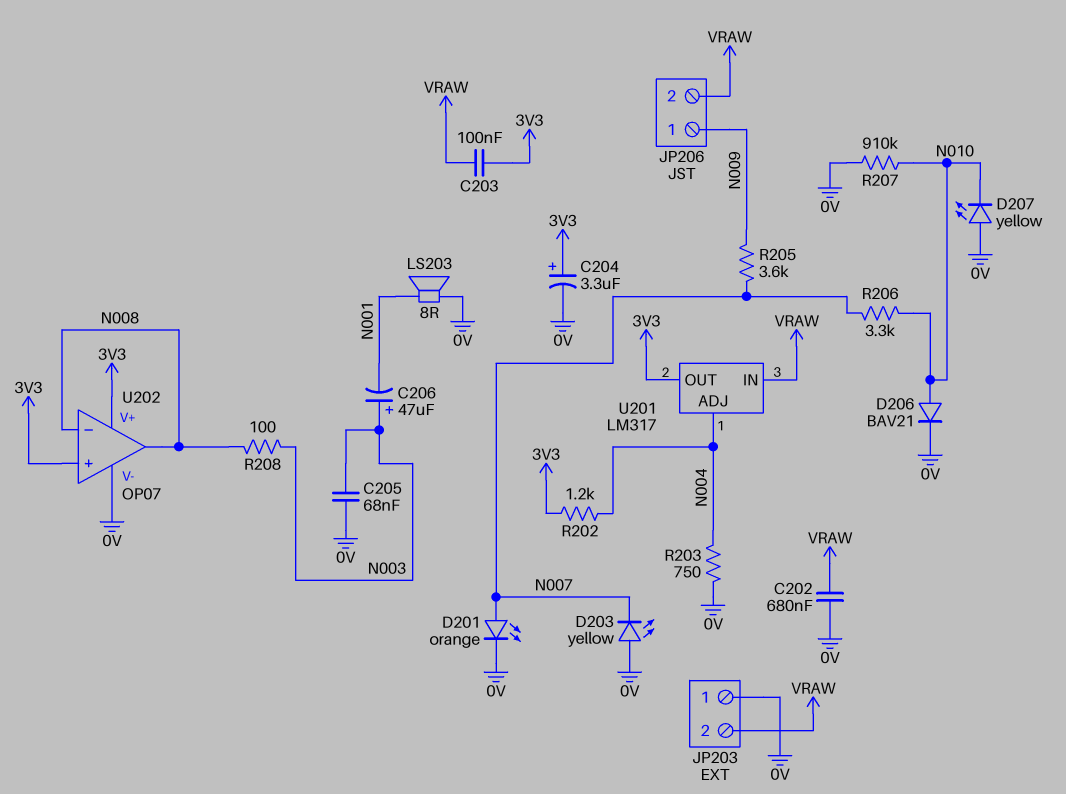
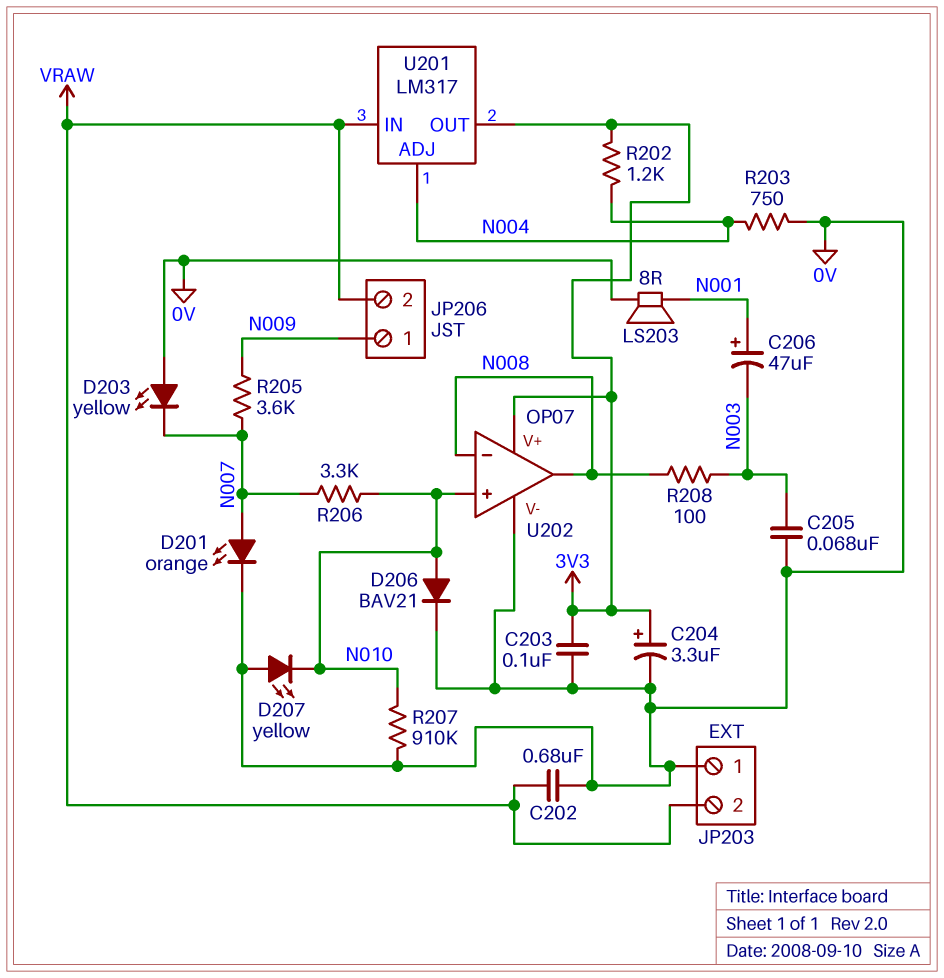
C203: 100nF (3V3, VRAW) -> 100nF (0V, 3V3)
C206: 47uF (plus N003, minus N001) -> 47uF (plus N001, minus N003)
U202 pin in+: 3V3 -> N010

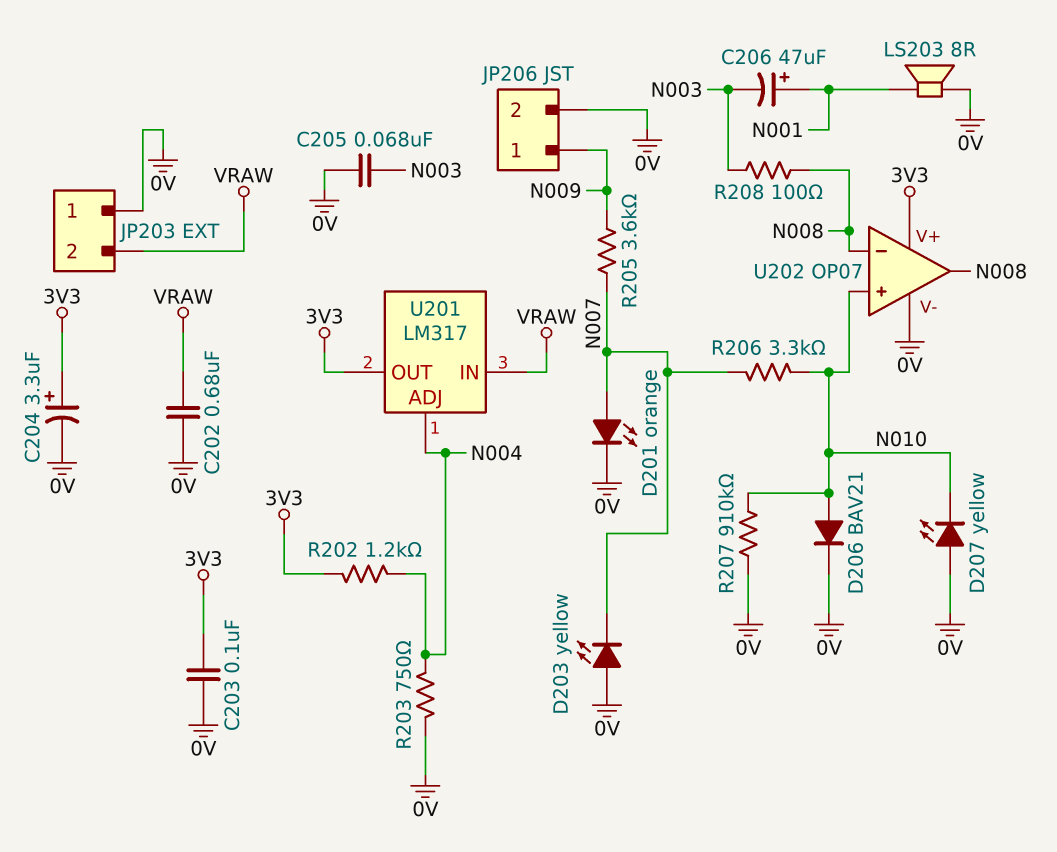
JP206 pin 2: VRAW -> 0V

